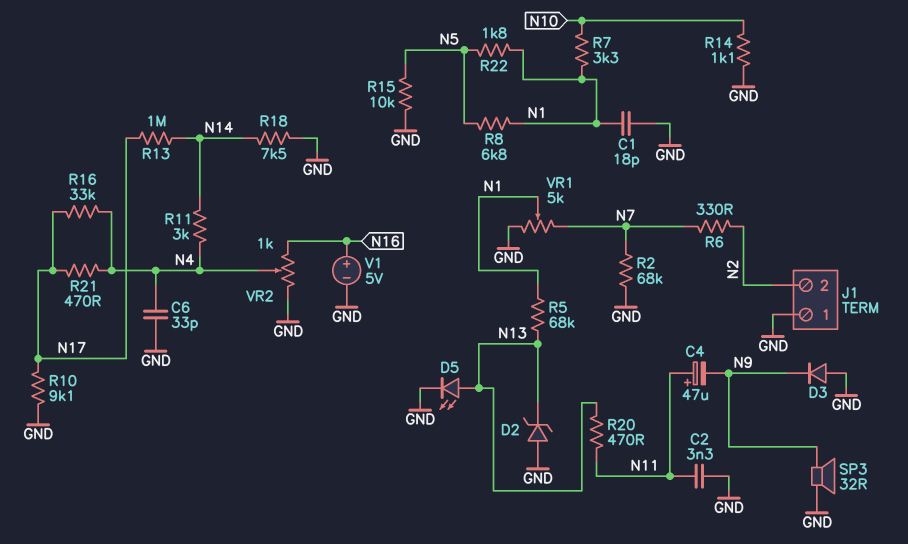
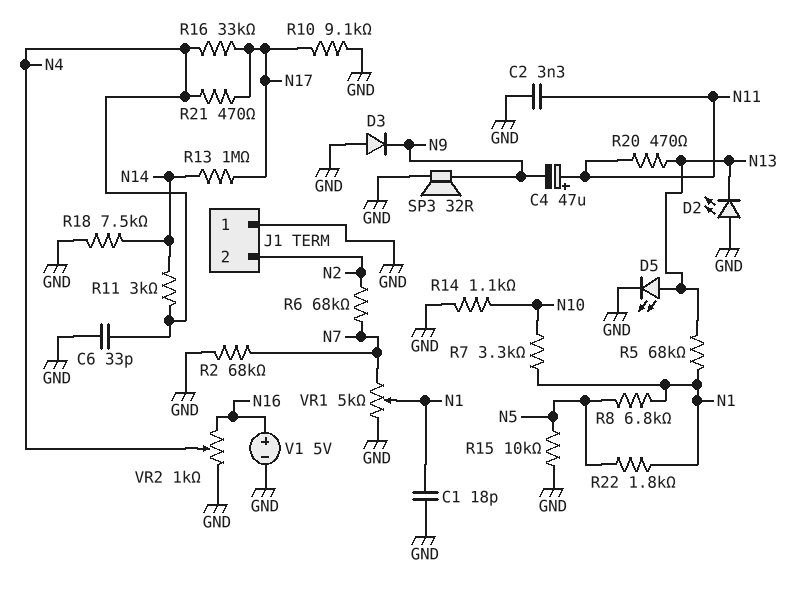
D2: zener (A GND, K N13) -> LED (A GND, K N13)
R6: 330 (N2, N7) -> 68k (N2, N7)

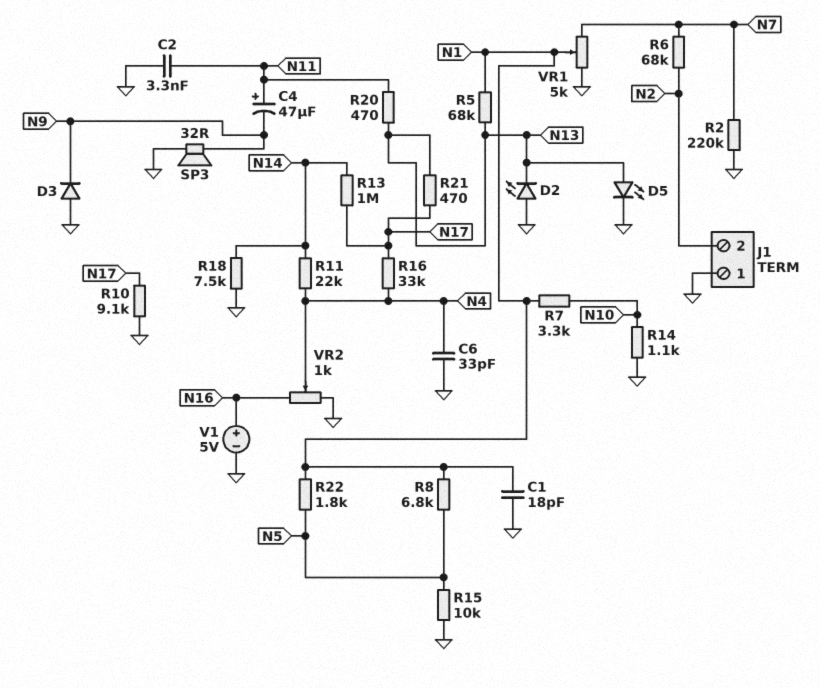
R2: 68k (GND, N7) -> 220k (GND, N7)
R11: 3k (N4, N14) -> 22k (N4, N14)
R21: 470 (N4, N17) -> 470 (N13, N17)

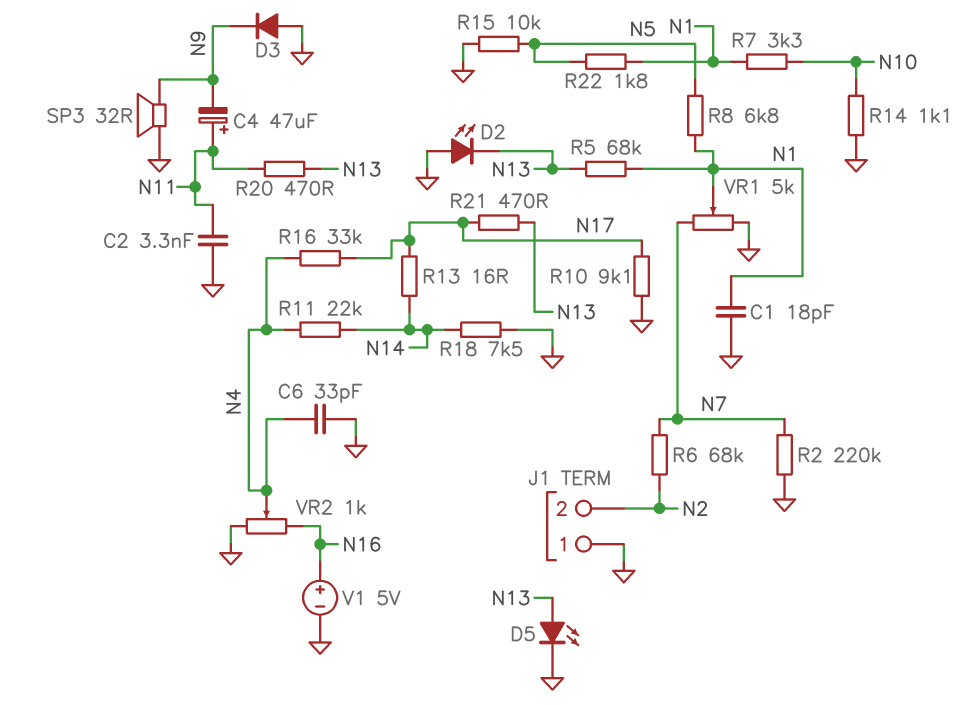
R13: 1M (N14, N17) -> 16 (N14, N17)

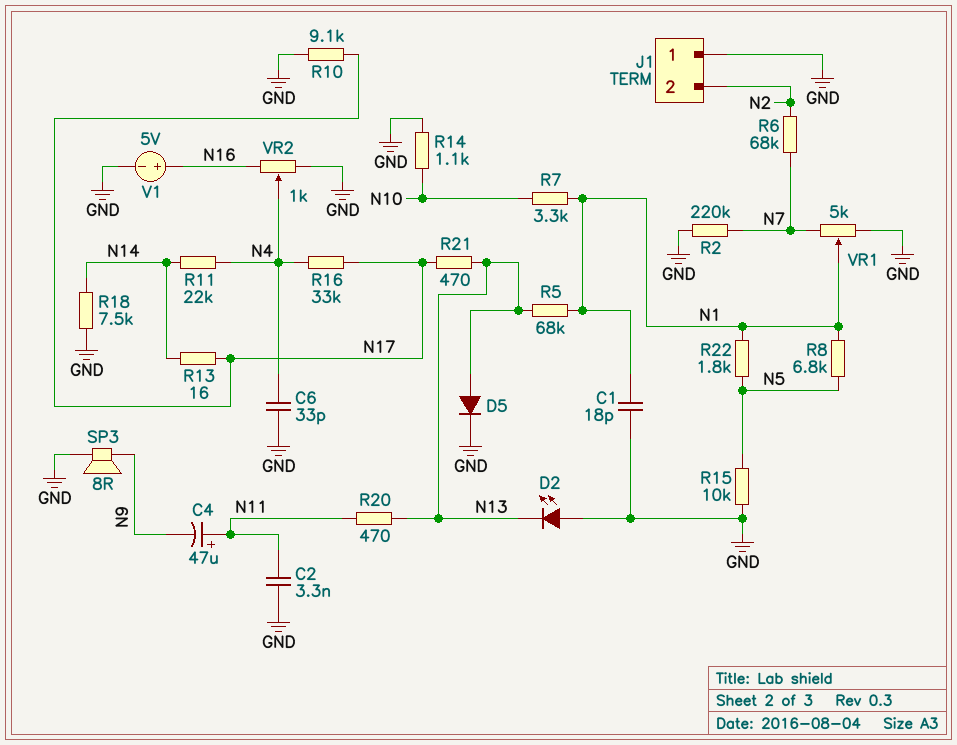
D3: diode (A GND, K N9) -> none
D5: LED (A N13, K GND) -> diode (A N13, K GND)
SP3: speaker 32R (GND, N9) -> speaker 8R (GND, N9)

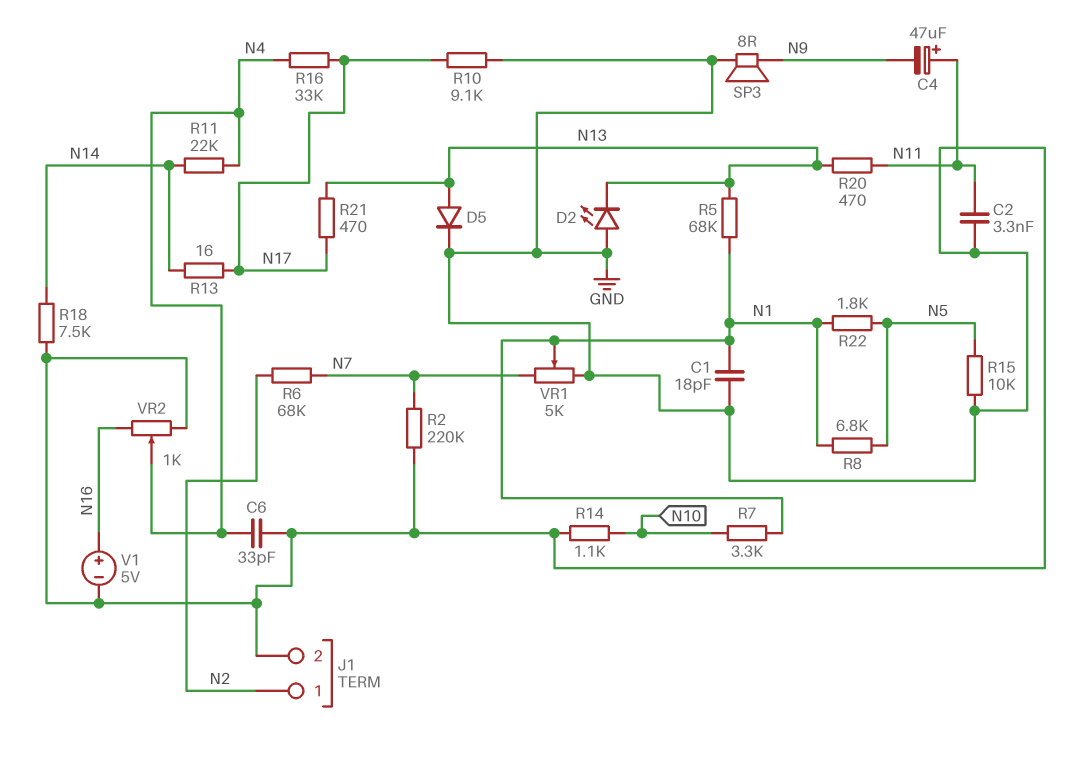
J1 pin 1: GND -> N2
J1 pin 2: N2 -> GND

